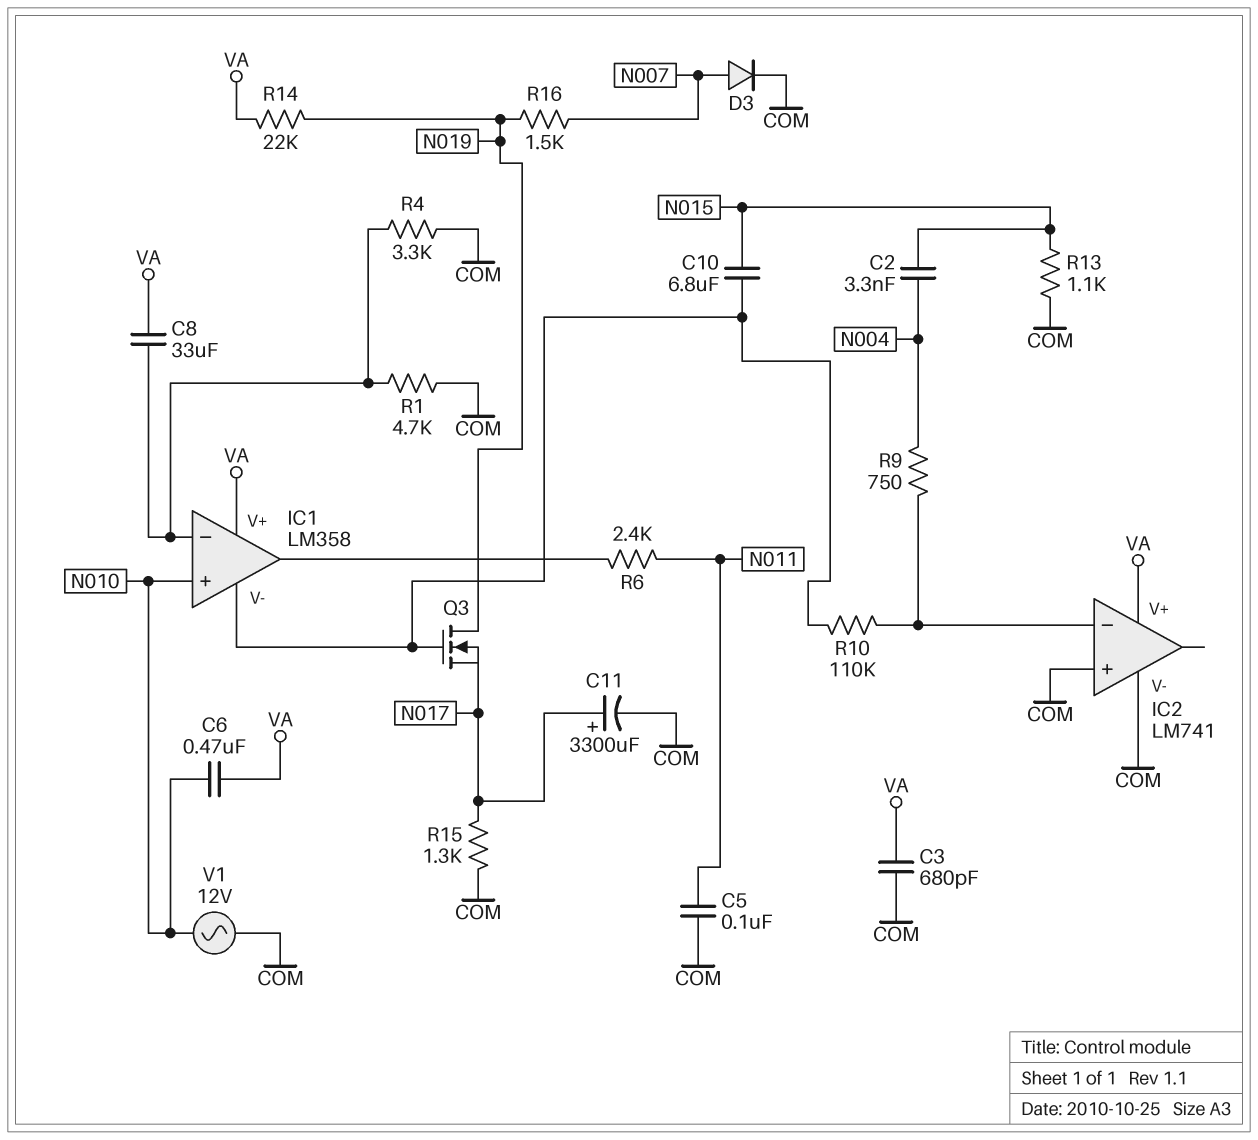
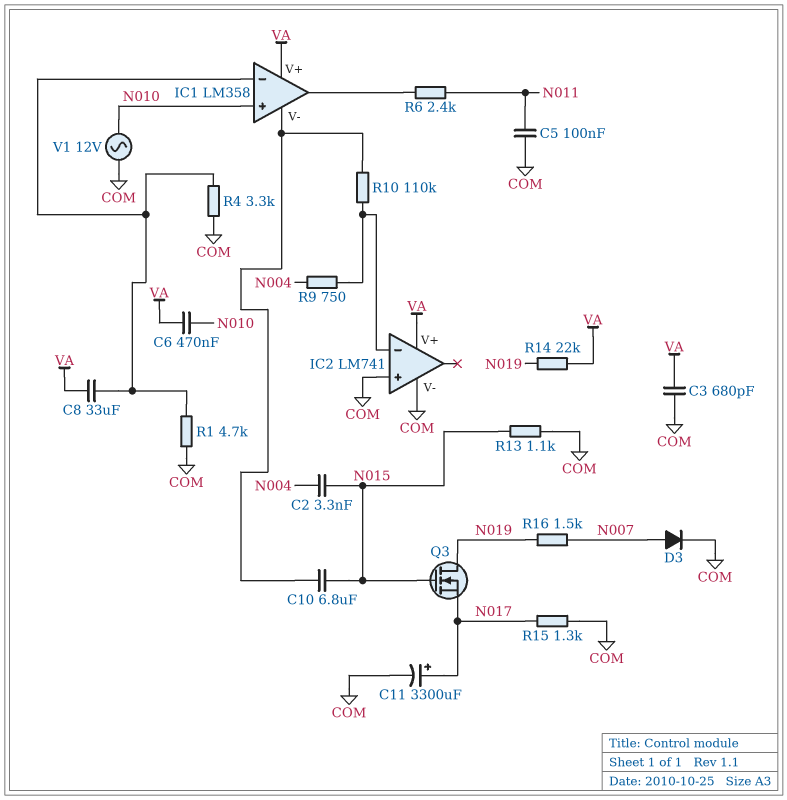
Q3: NMOS (G IC1/V-, D N019, S N017) -> NMOS (G N015, D N019, S N017)

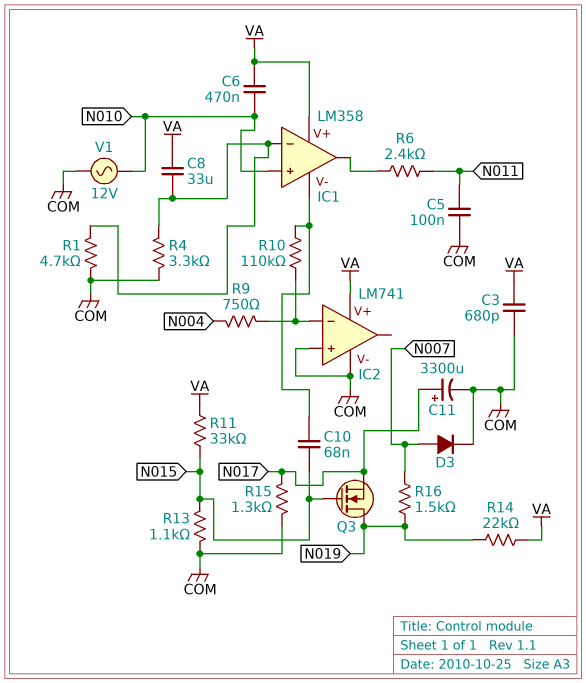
C2: 3.3nF (N004, N015) -> none
C10: 6.8uF (IC1/V-, N015) -> 68nF (IC1/V-, N015)
R11: none -> 33k (N015, VA)

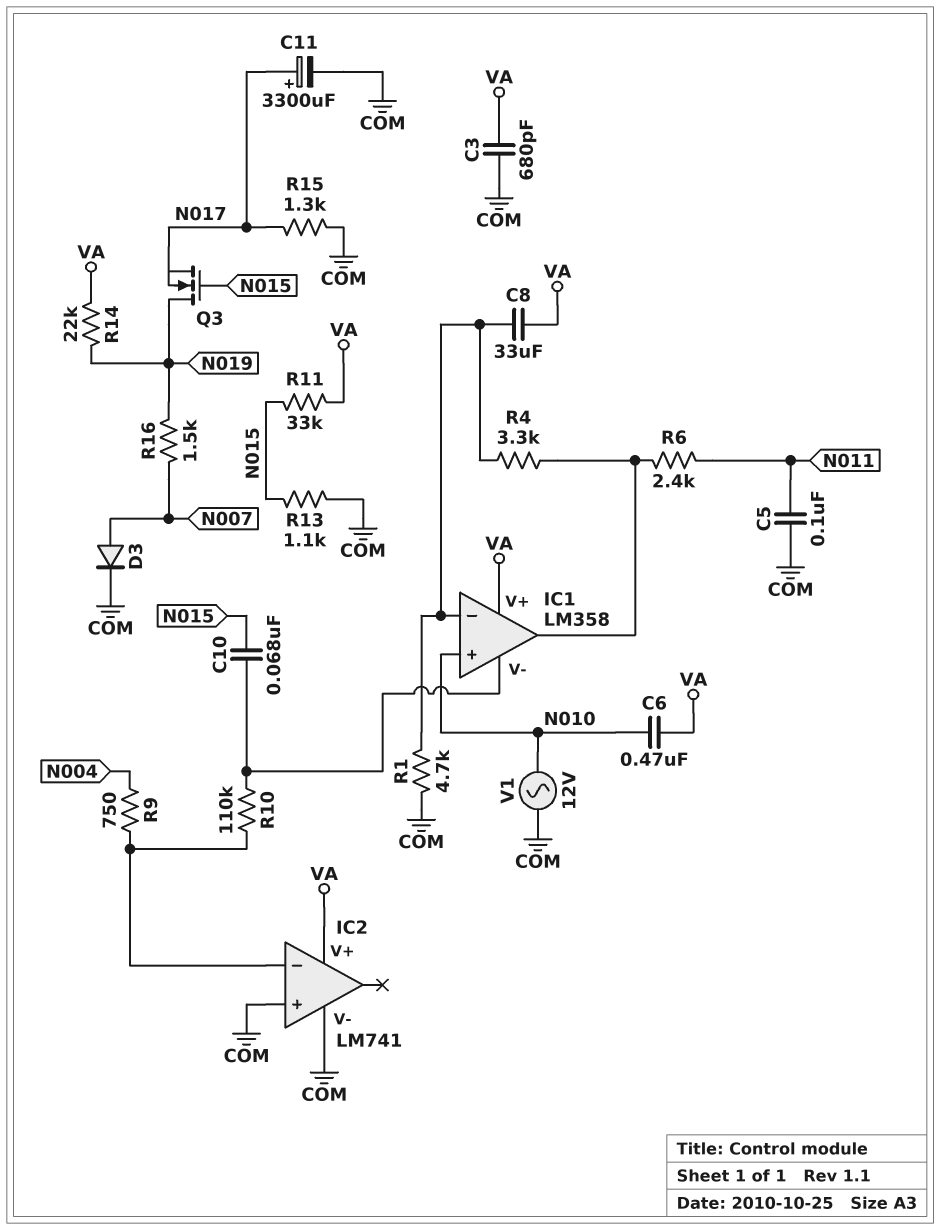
R4: 3.3k (COM, IC1/in-) -> 3.3k (IC1/in-, IC1/out)

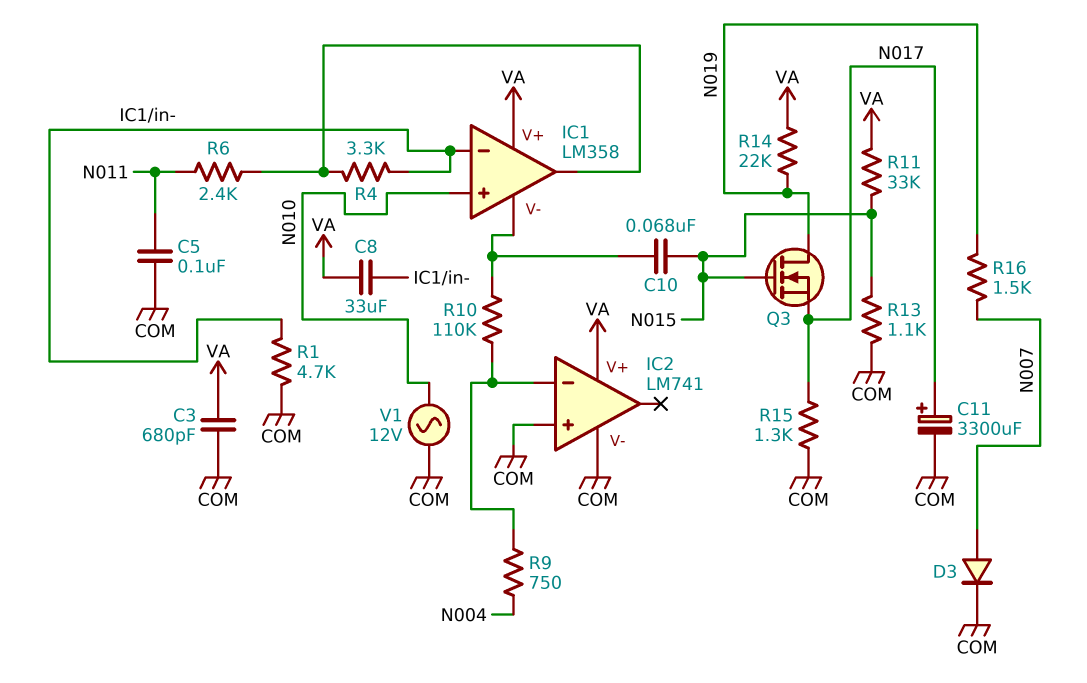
C6: 470nF (N010, VA) -> none

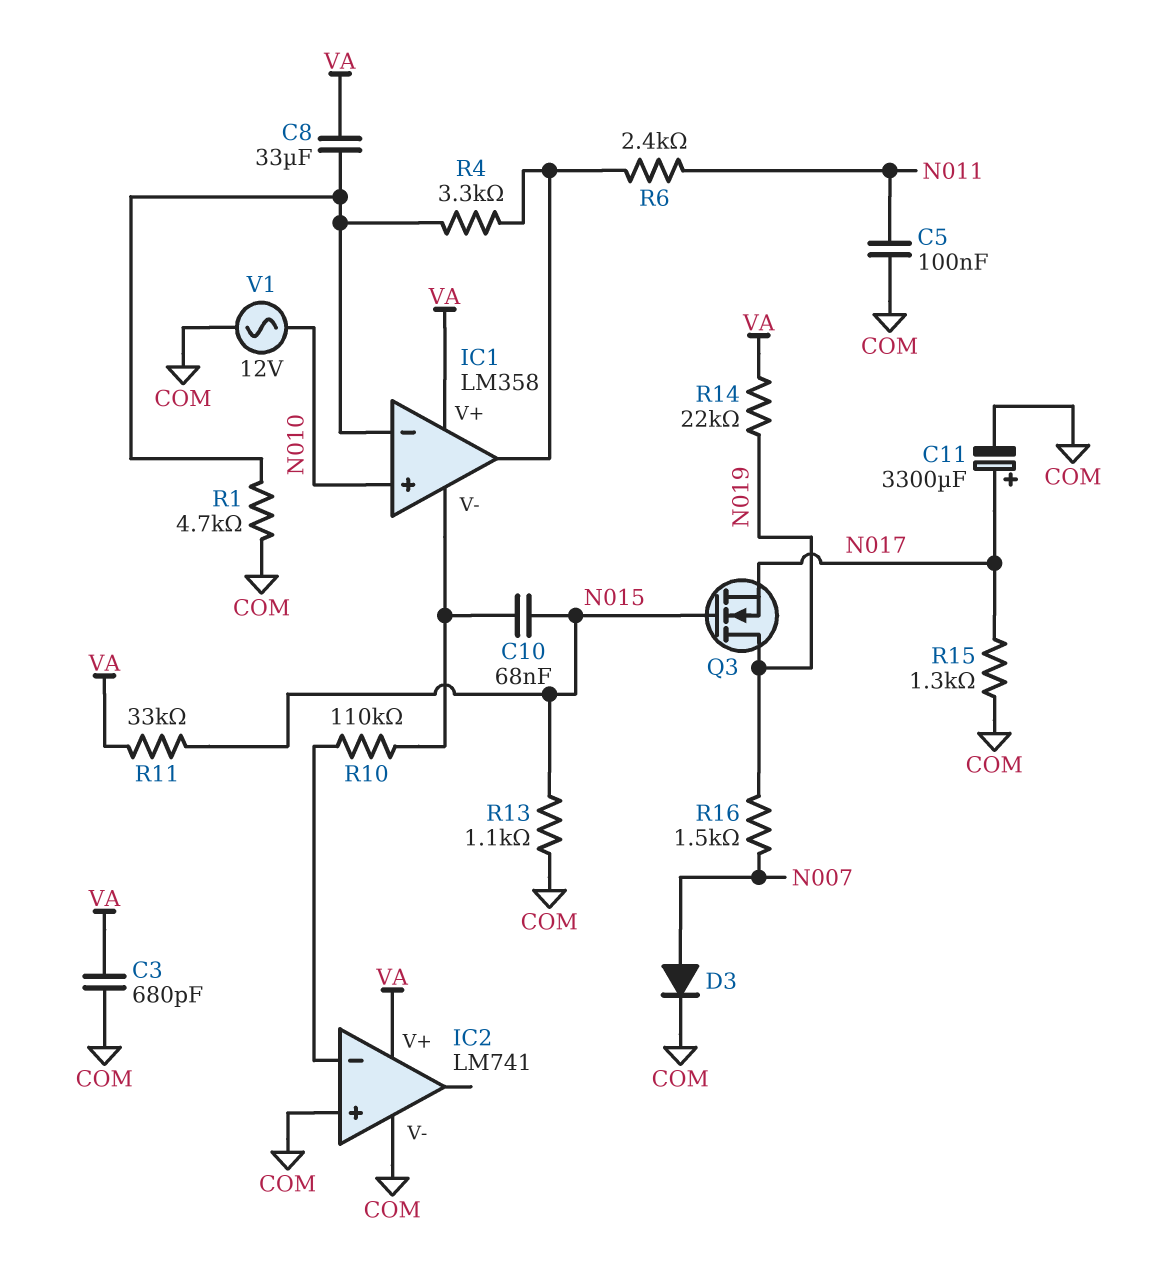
R9: 750 (IC2/in-, N004) -> none

